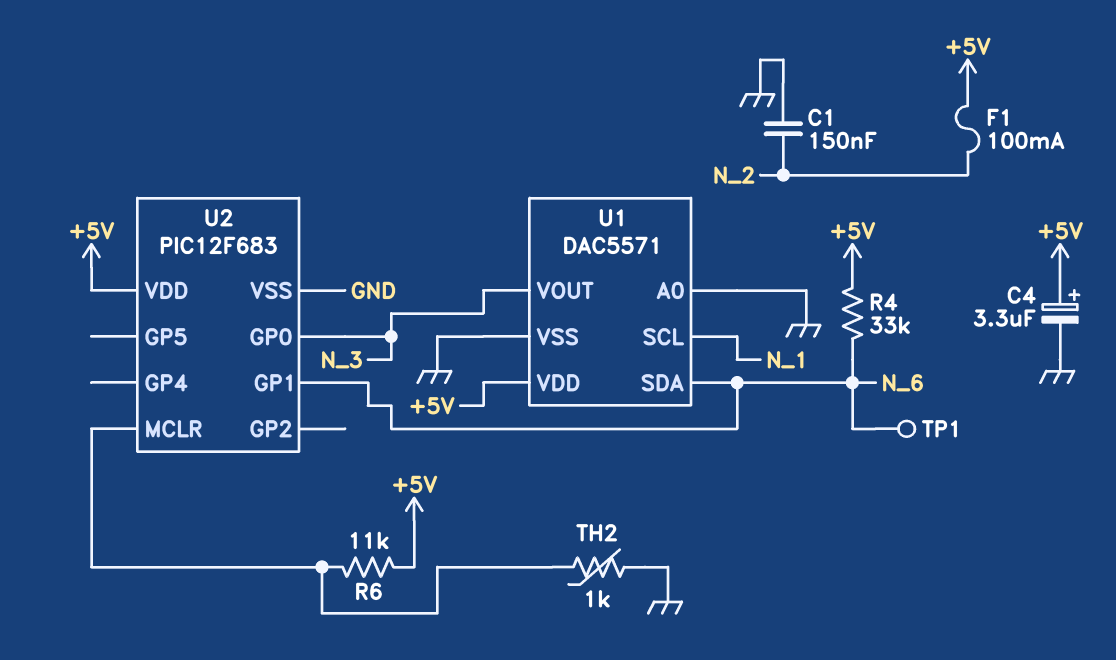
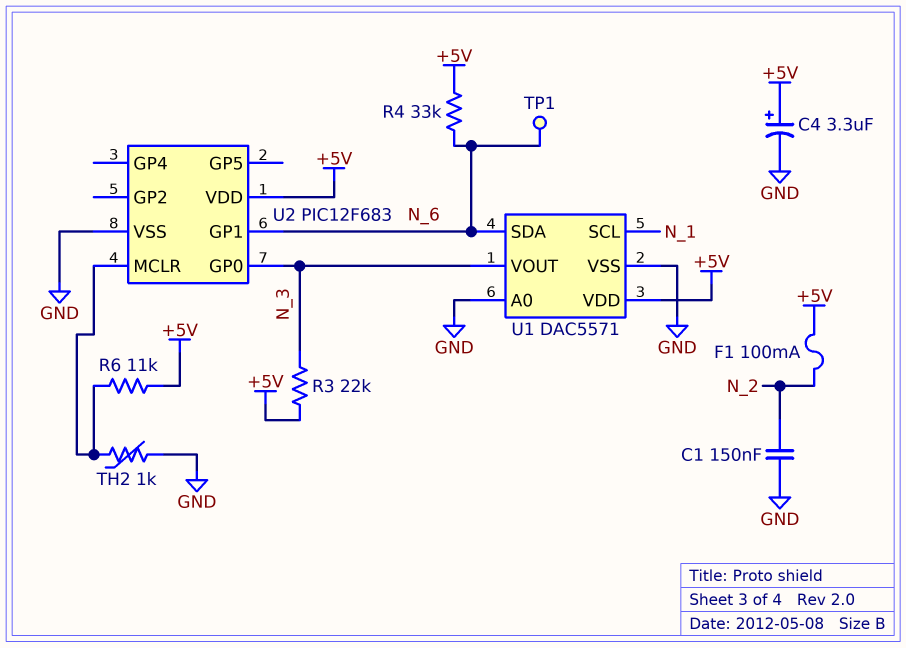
R3: none -> 22k (+5V, N_3)

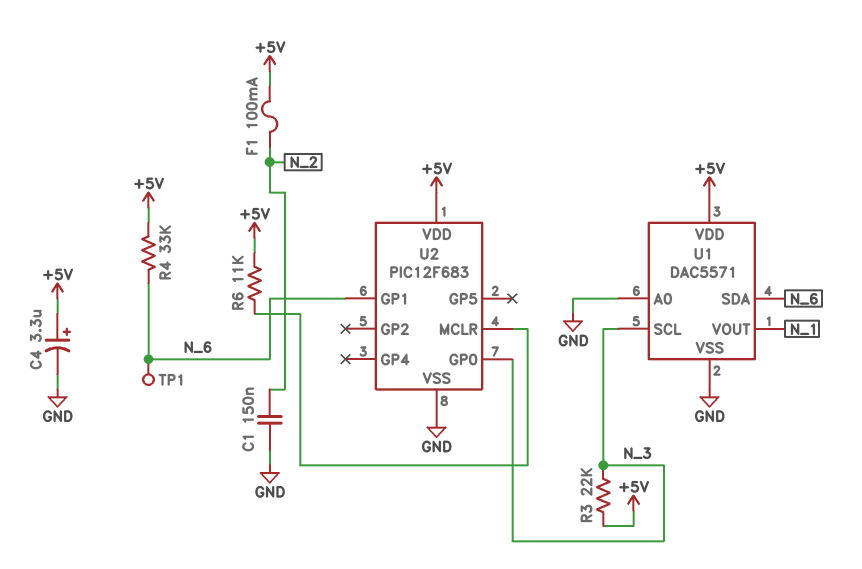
TH2: 1k (GND, U2/MCLR) -> none
U1 pin SCL: N_1 -> N_3
U1 pin VOUT: N_3 -> N_1

